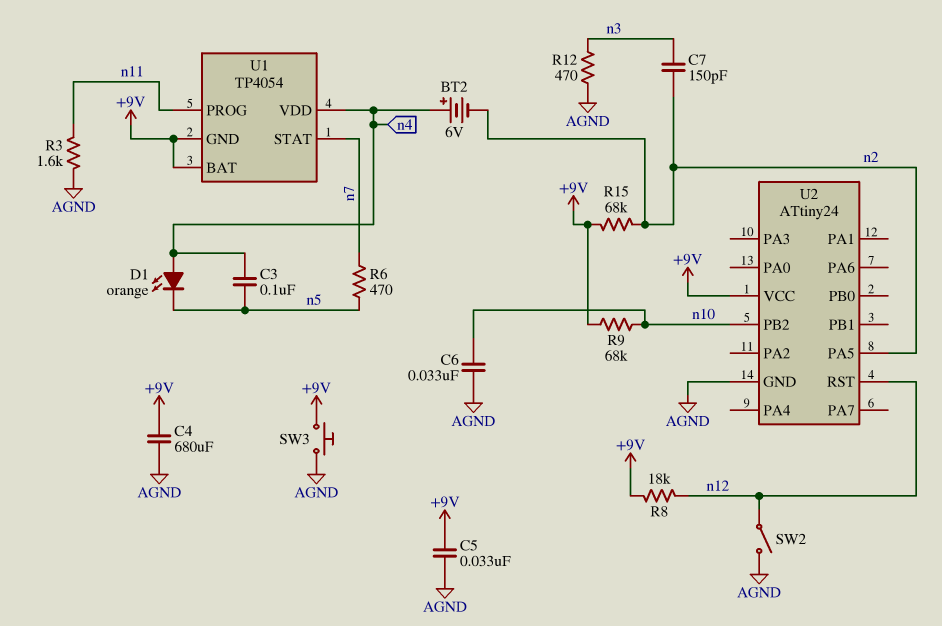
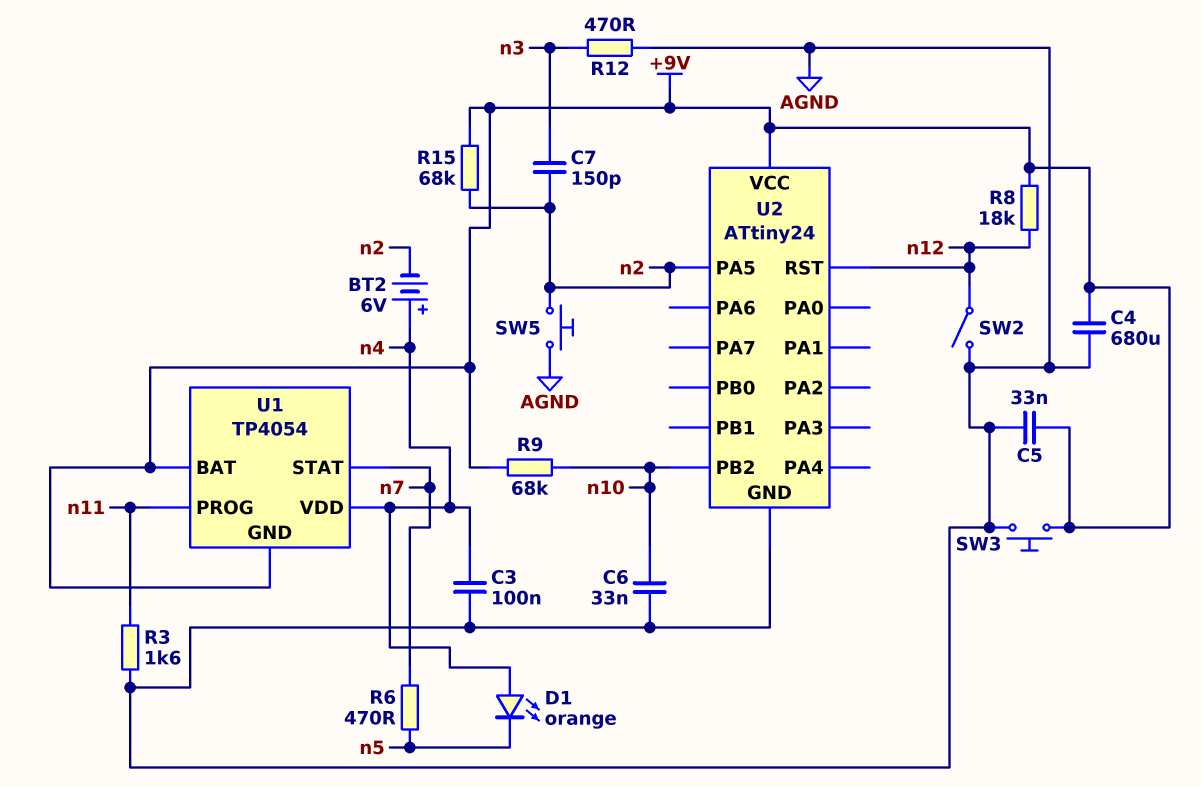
C3: 100nF (n4, n5) -> 100nF (AGND, n4)
SW5: none -> button (AGND, n2)

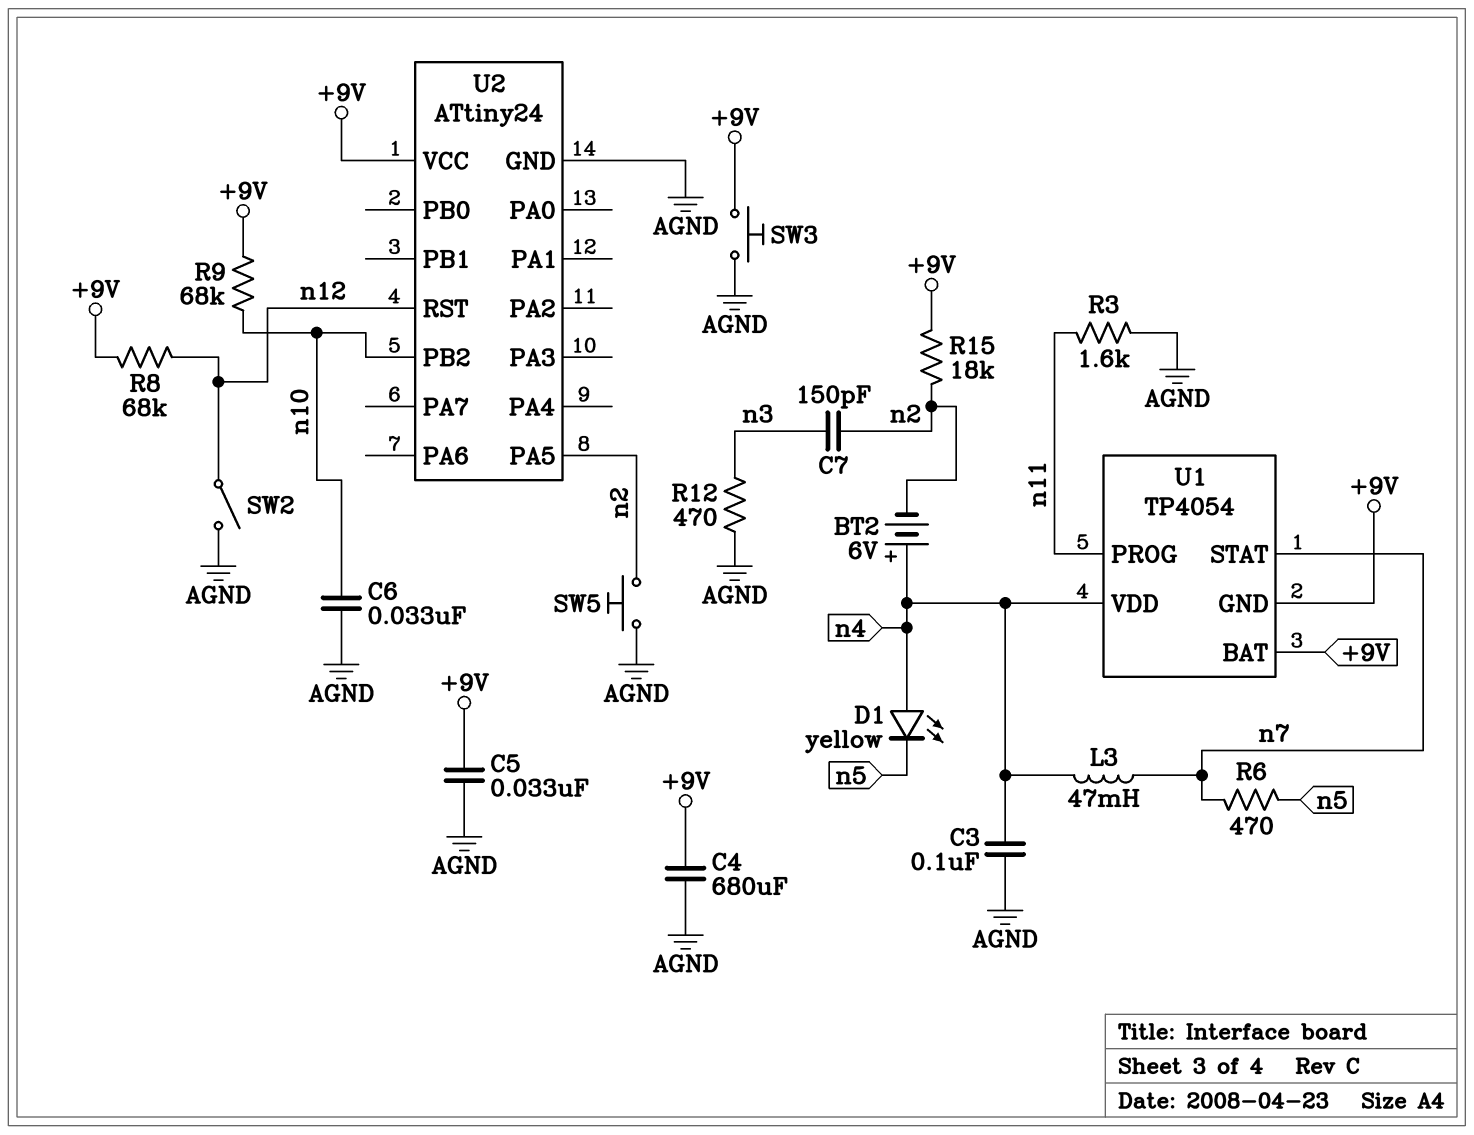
D1: LED orange (A n4, K n5) -> LED yellow (A n4, K n5)
L3: none -> 47mH (n4, n7)
R8: 18k (+9V, n12) -> 68k (+9V, n12)
R15: 68k (+9V, n2) -> 18k (+9V, n2)

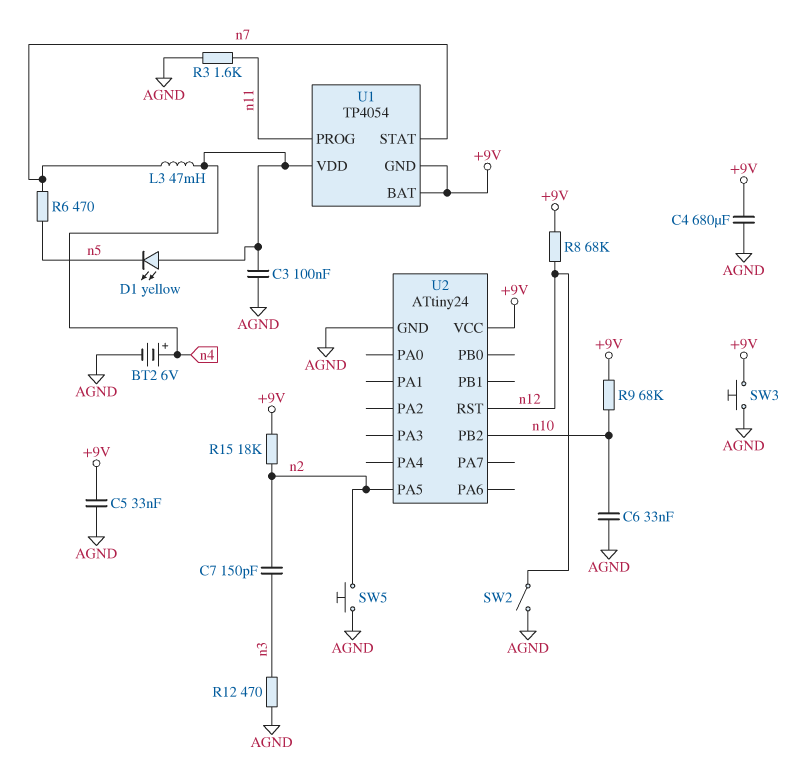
BT2: 6V (plus n4, minus n2) -> 6V (plus n4, minus AGND)

